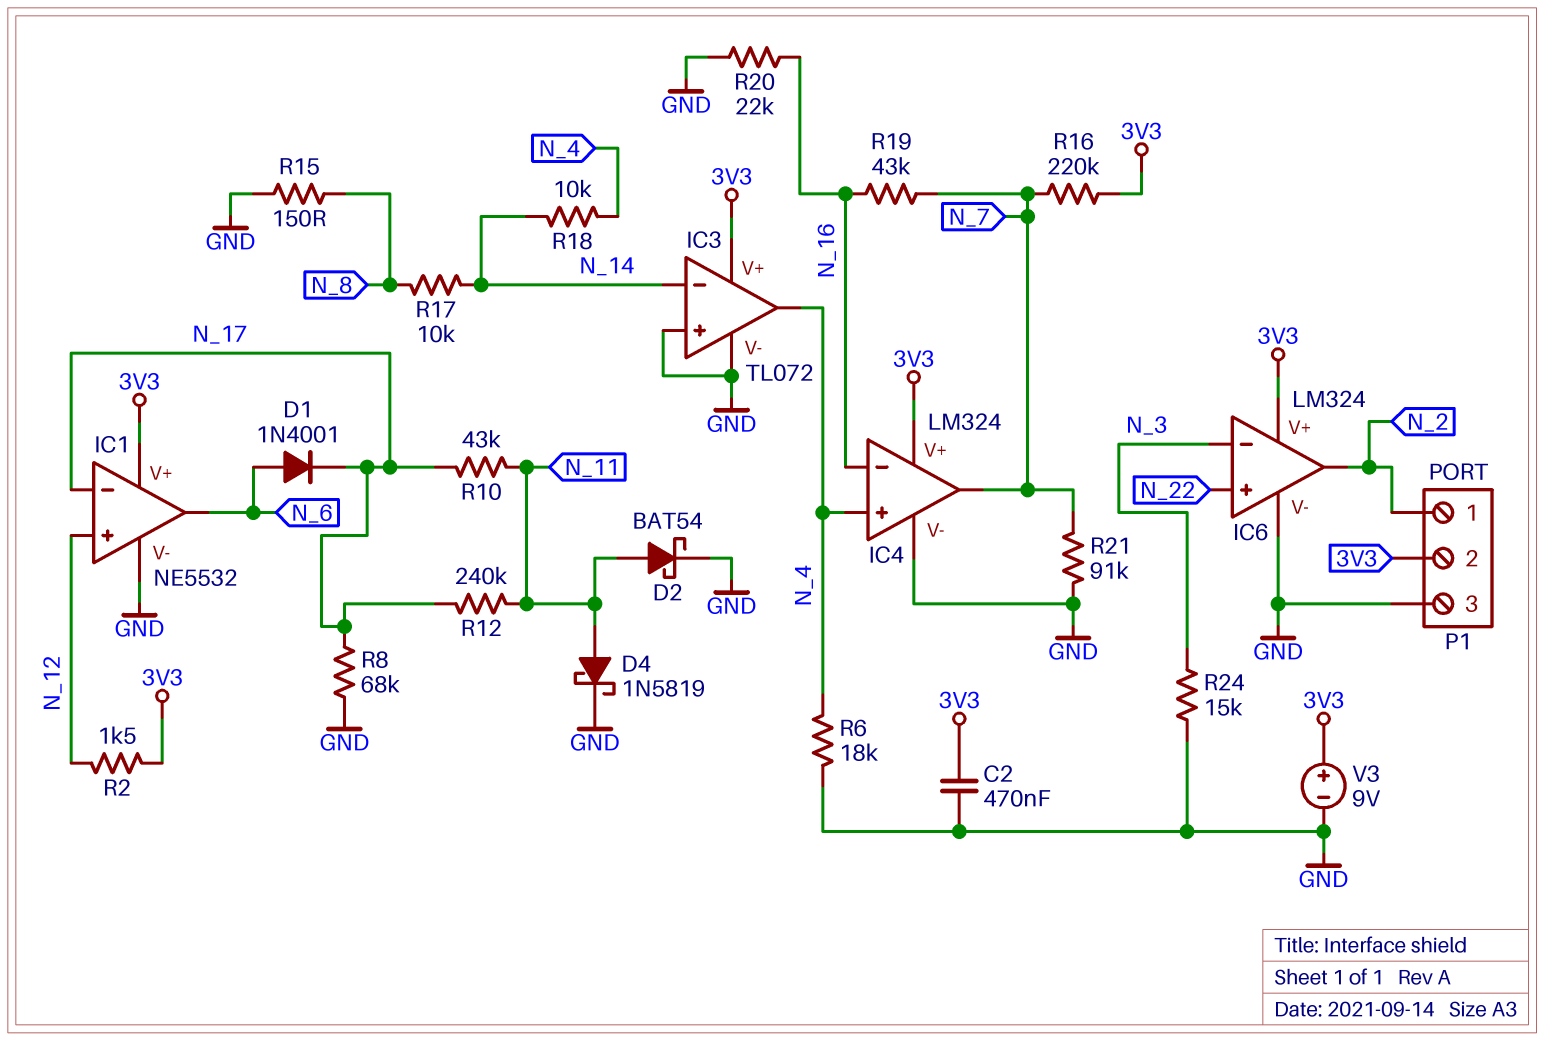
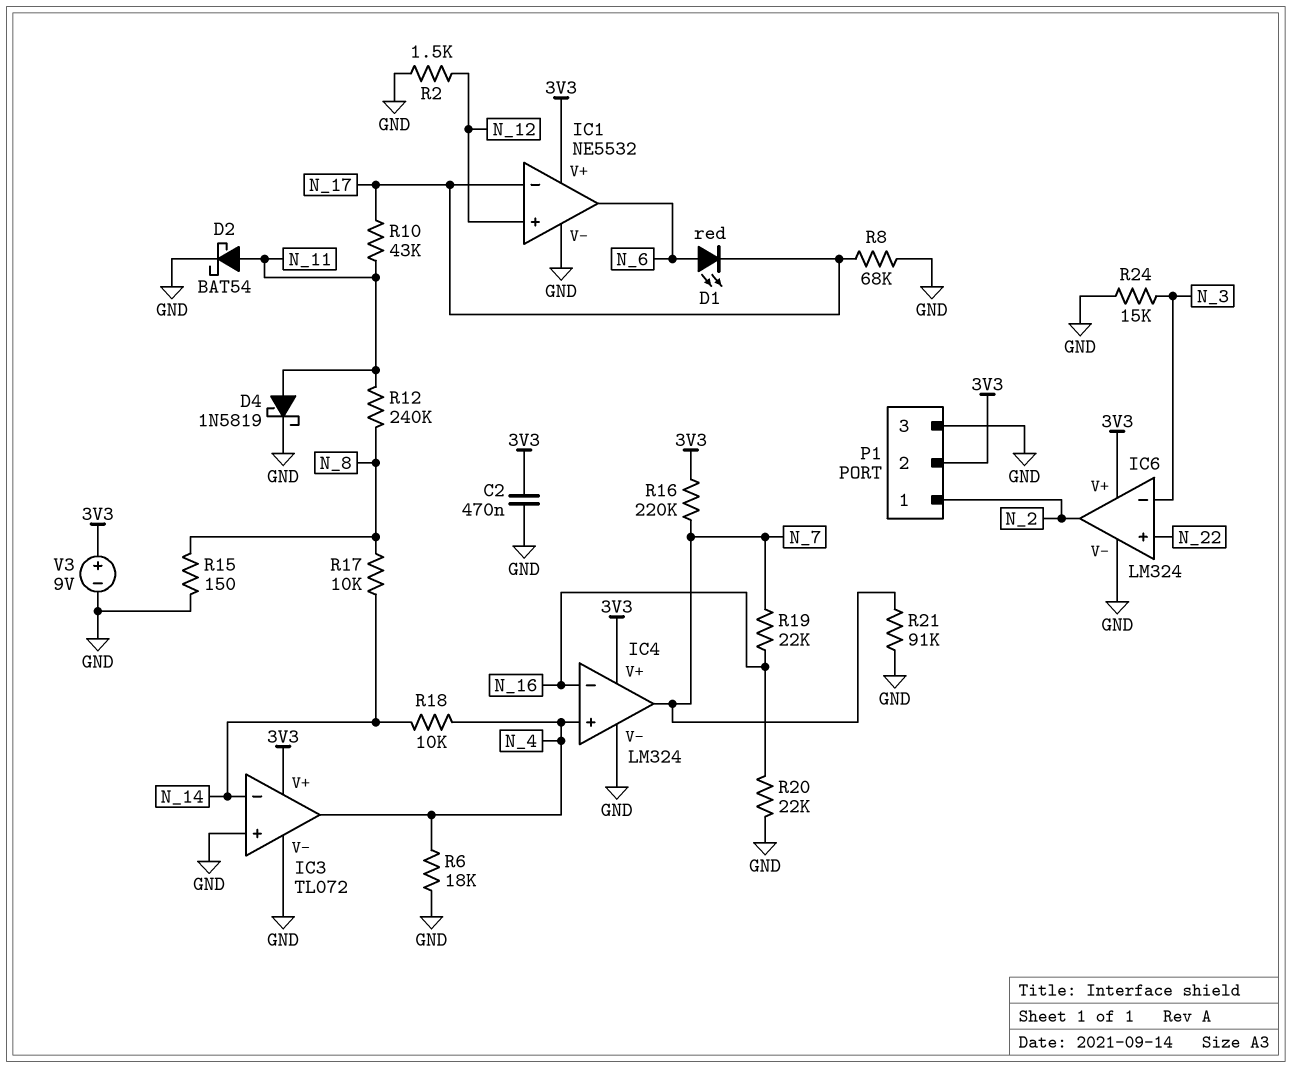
D1: diode 1N4001 (A N_6, K N_17) -> LED red (A N_6, K N_17)
R2: 1.5k (3V3, N_12) -> 1.5k (GND, N_12)
R12: 240k (N_11, N_17) -> 240k (N_8, N_11)
R19: 43k (N_7, N_16) -> 22k (N_7, N_16)

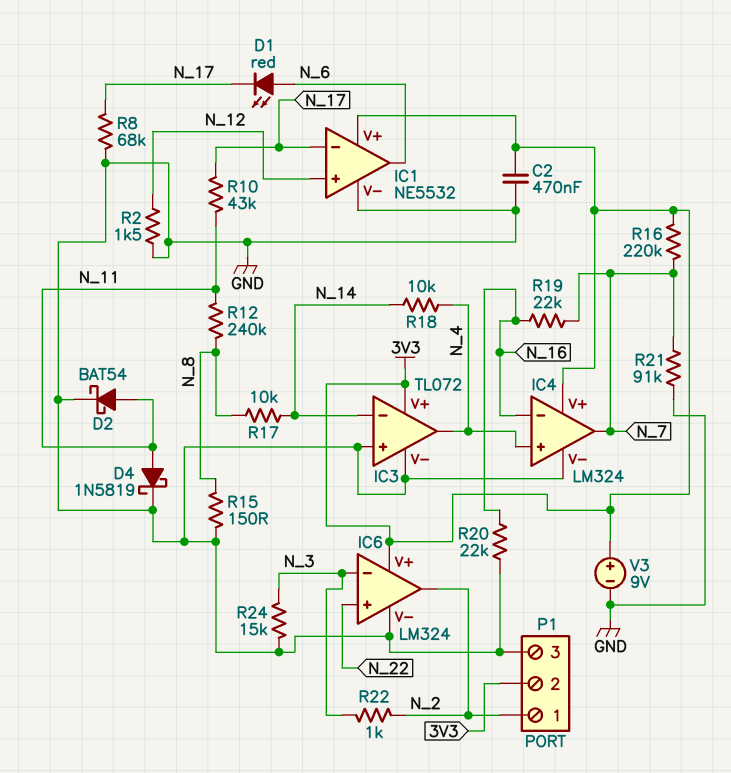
R6: 18k (GND, N_4) -> none
R22: none -> 1k (N_2, N_3)

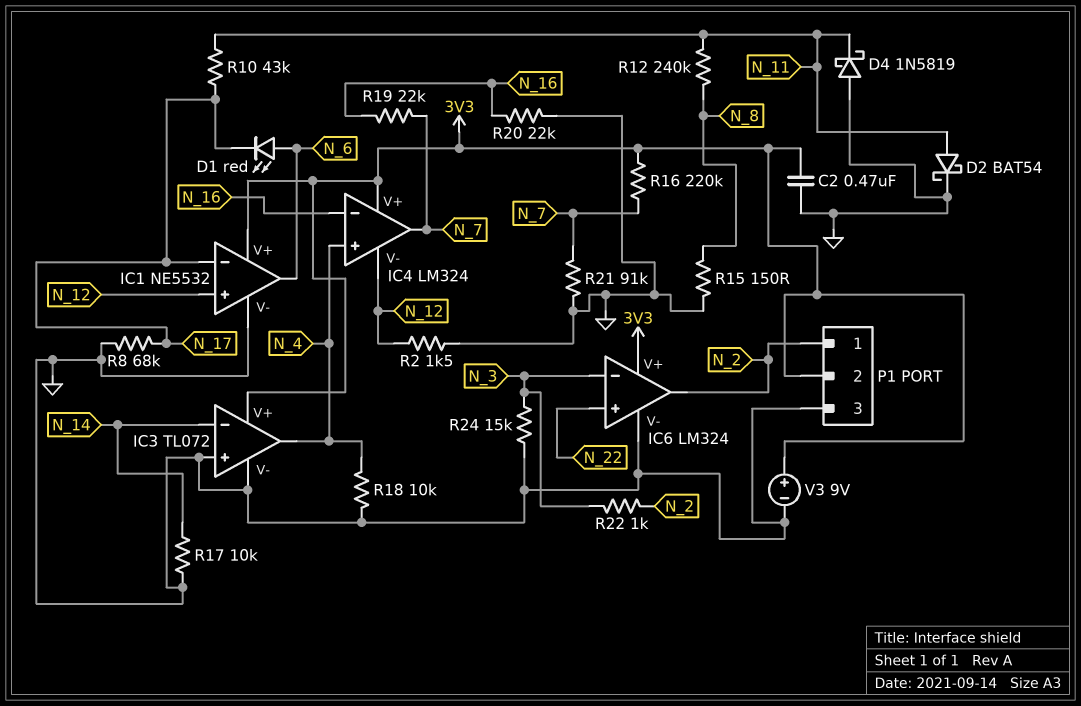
D4: schottky 1N5819 (A N_11, K GND) -> schottky 1N5819 (A GND, K N_11)
IC4 pin V-: GND -> N_12
R17: 10k (N_8, N_14) -> 10k (GND, N_14)
R18: 10k (N_4, N_14) -> 10k (GND, N_4)

